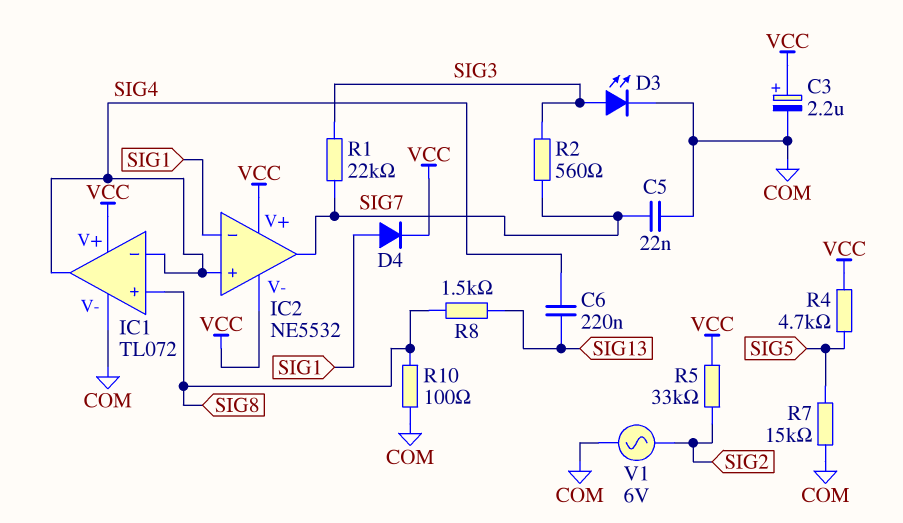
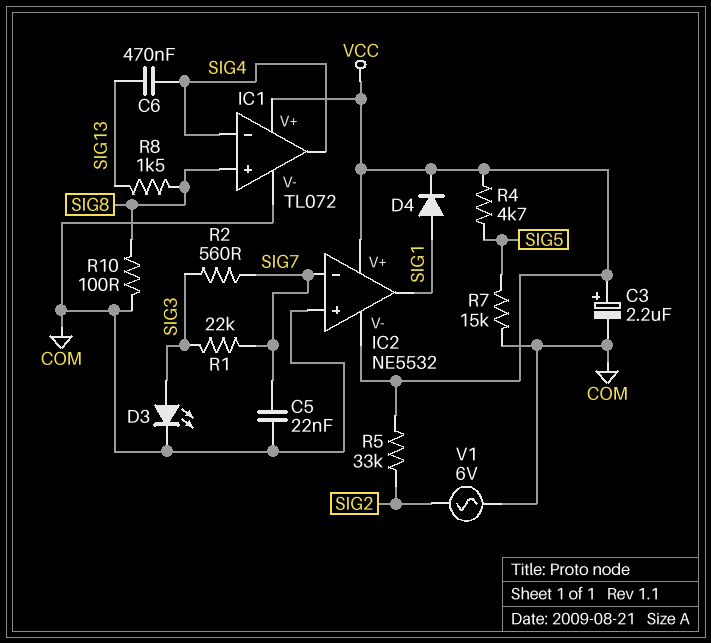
C6: 220nF (SIG4, SIG13) -> 470nF (SIG4, SIG13)
IC2 pin in+: SIG4 -> COM
IC2 pin in-: SIG1 -> SIG7
IC2 pin out: SIG7 -> SIG1

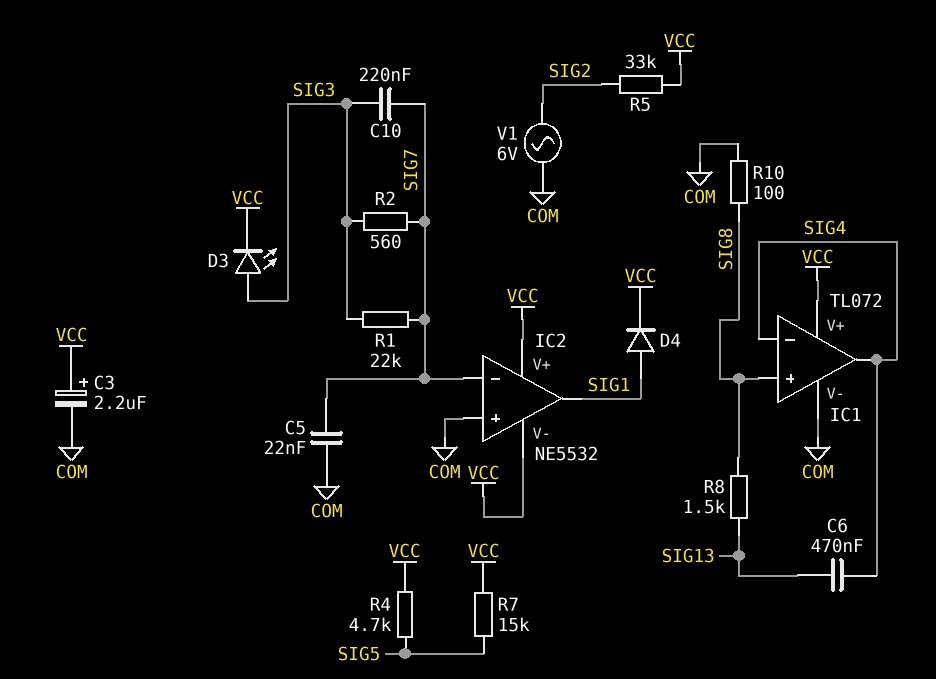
C10: none -> 220nF (SIG3, SIG7)
D3: LED (A SIG3, K COM) -> LED (A SIG3, K VCC)
R7: 15k (COM, SIG5) -> 15k (SIG5, VCC)

